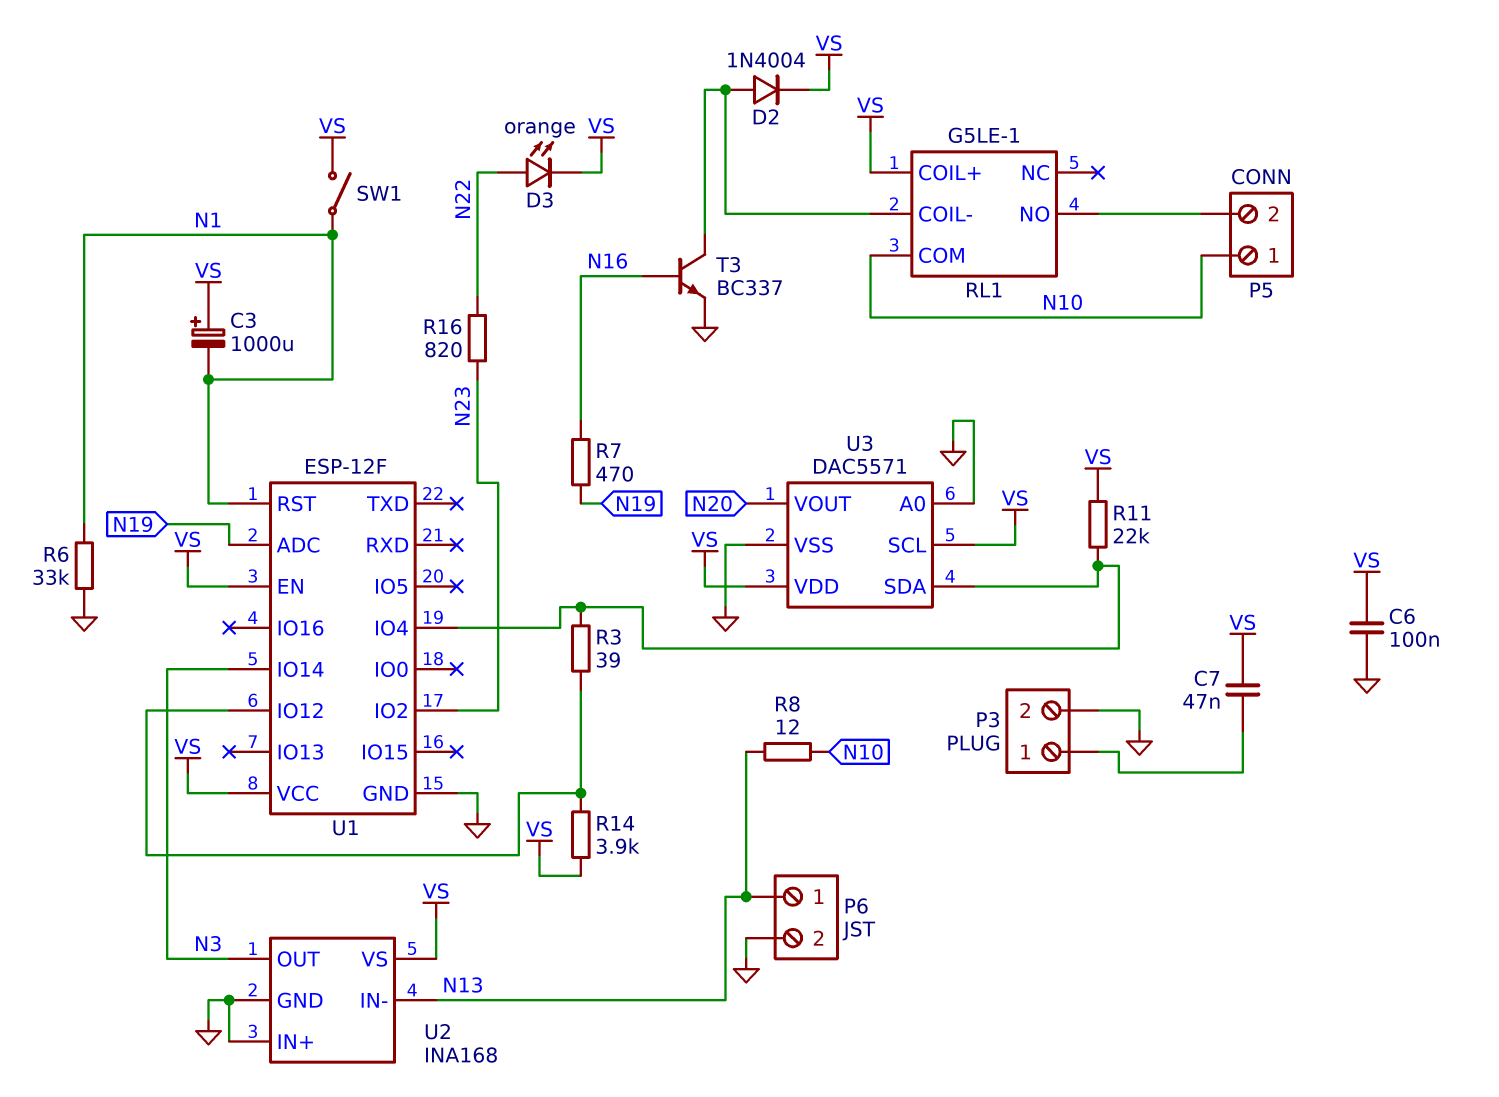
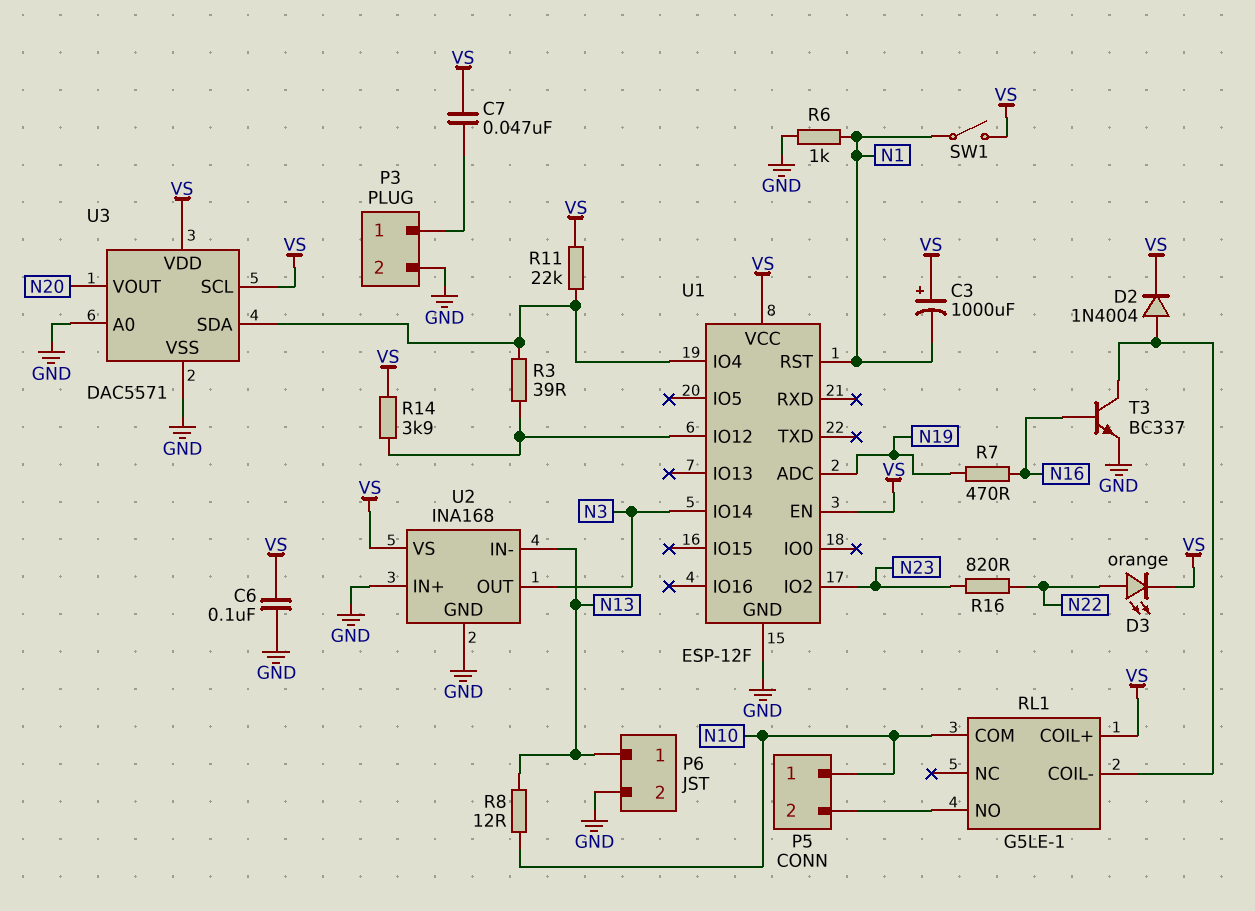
R6: 33k (GND, N1) -> 1k (GND, N1)

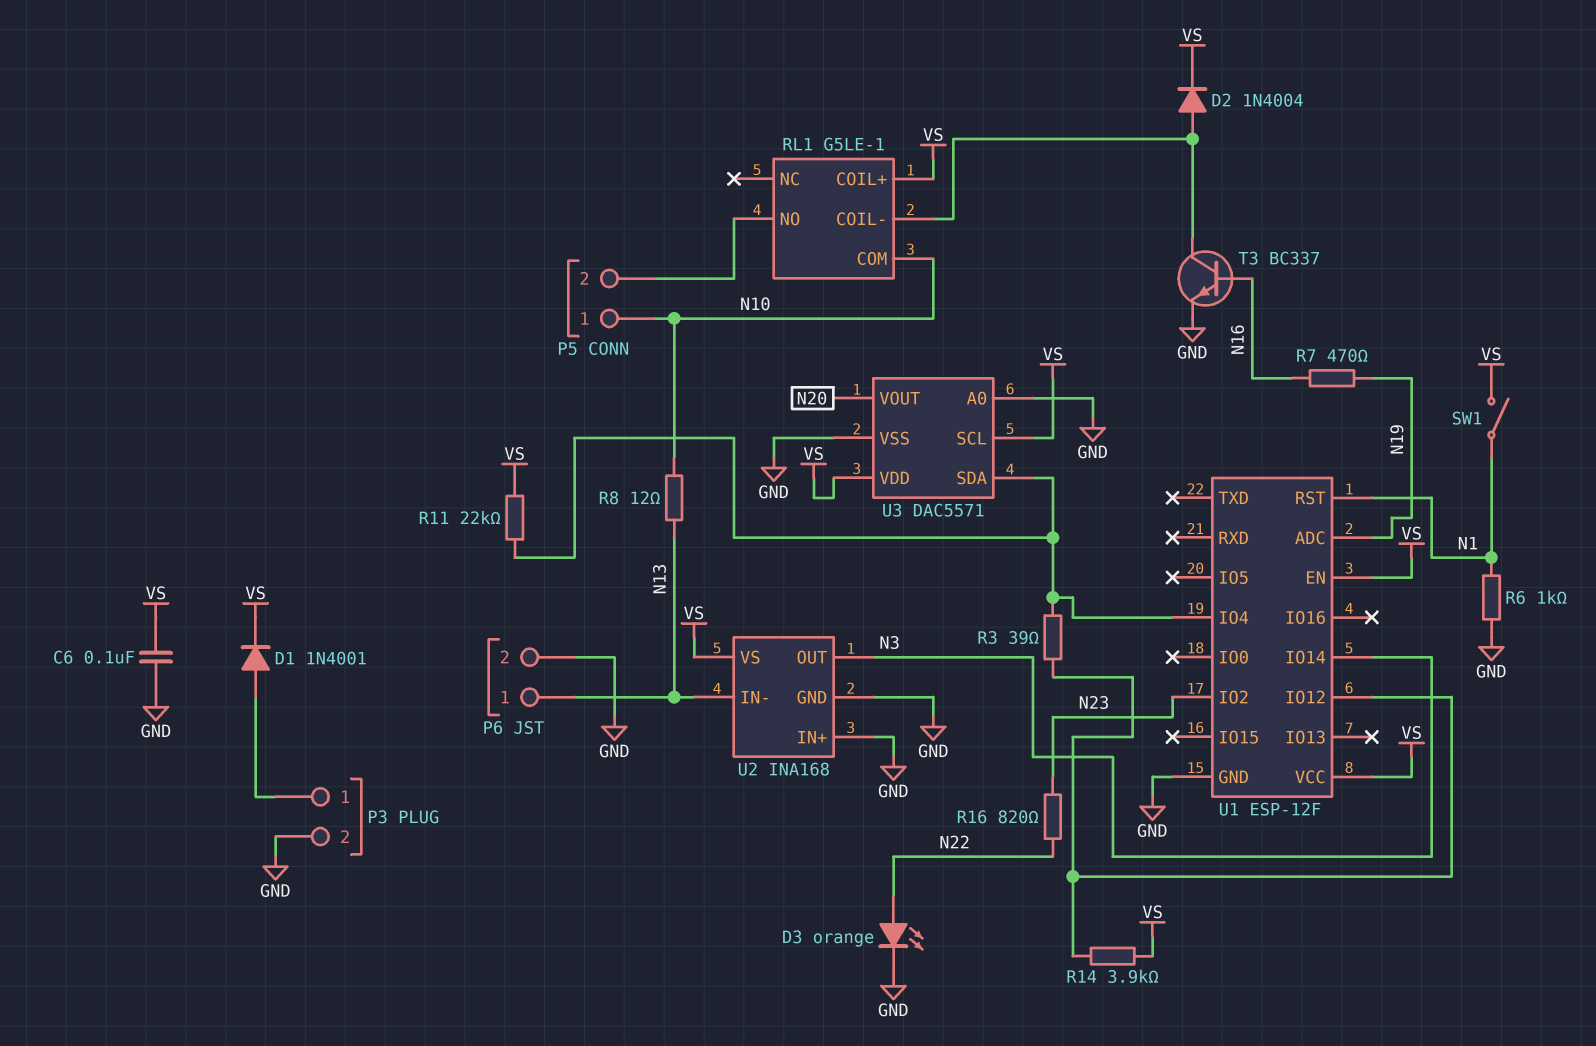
C3: 1000uF (plus VS, minus N1) -> none
C7: 47nF (P3/1, VS) -> none
D1: none -> diode 1N4001 (A P3/1, K VS)
D3: LED orange (A N22, K VS) -> LED orange (A N22, K GND)

